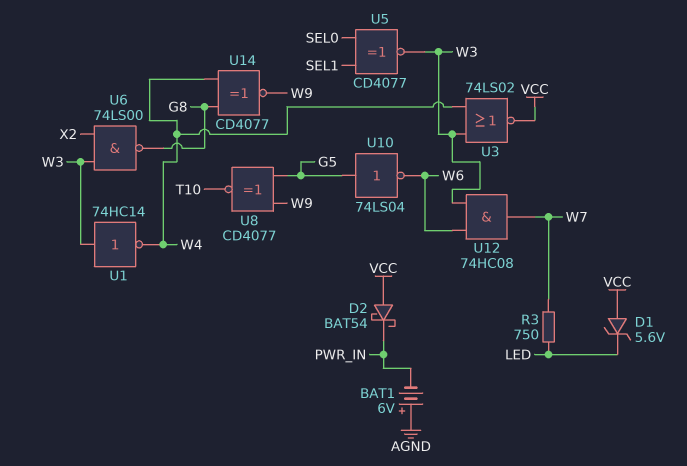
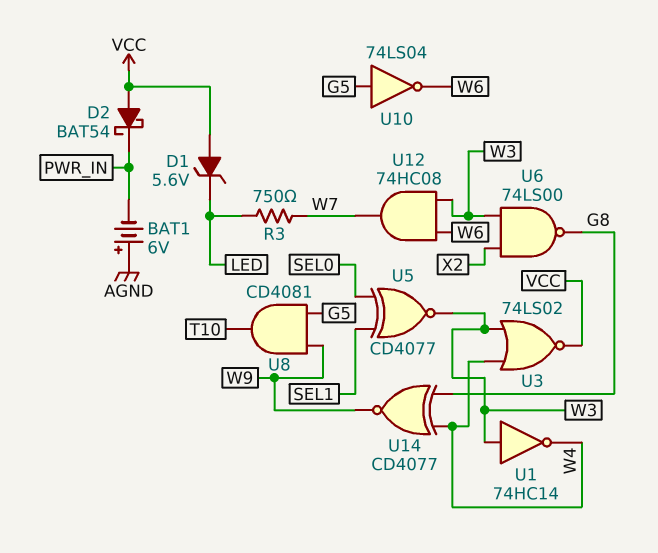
U8: XNOR CD4077 (in G5, in W9, out T10) -> AND CD4081 (in G5, in W9, out T10)

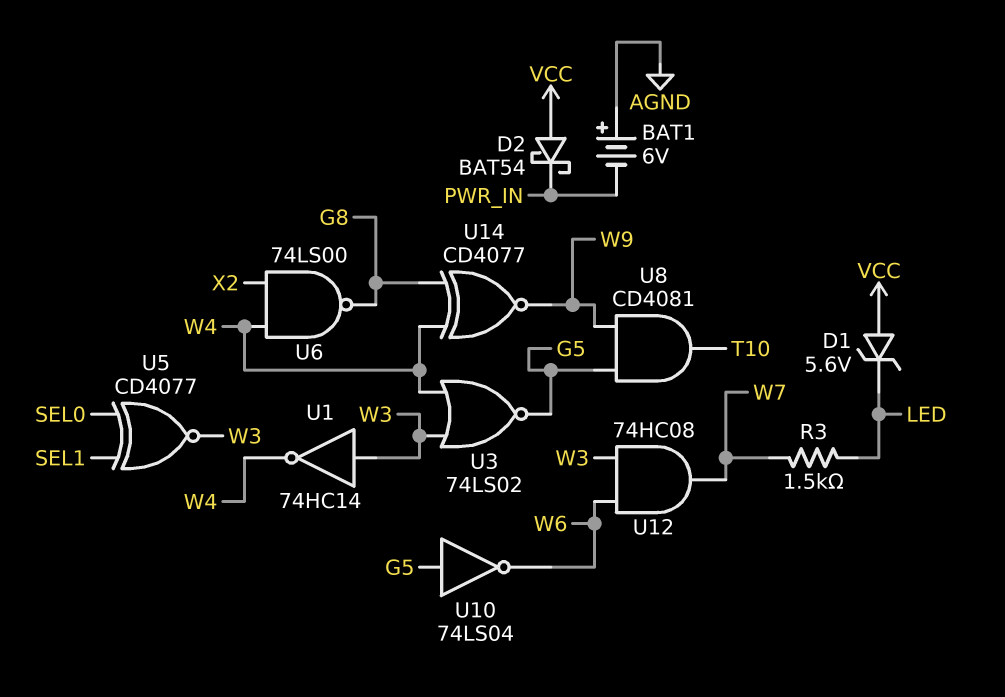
R3: 750 (LED, W7) -> 1.5k (LED, W7)
U3: NOR 74LS02 (in W3, in W4, out VCC) -> NOR 74LS02 (in W3, in W4, out G5)
U6: NAND 74LS00 (in W3, in X2, out G8) -> NAND 74LS00 (in W4, in X2, out G8)

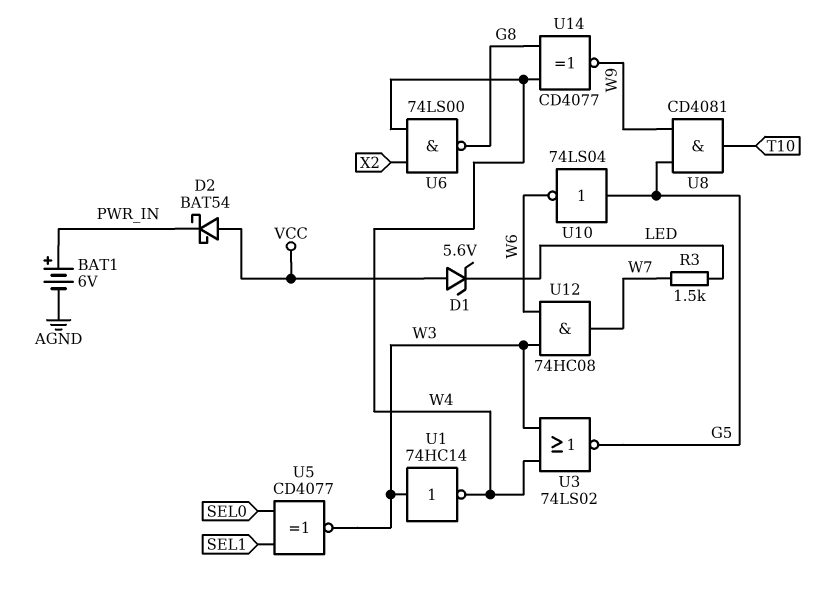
BAT1: 6V (plus AGND, minus PWR_IN) -> 6V (plus PWR_IN, minus AGND)

